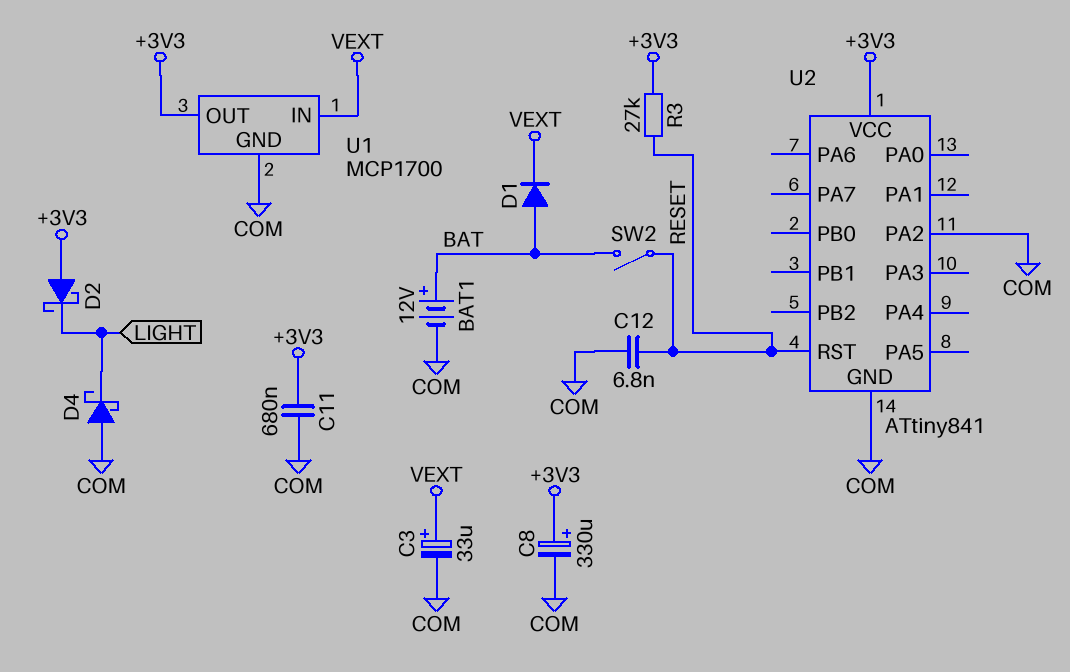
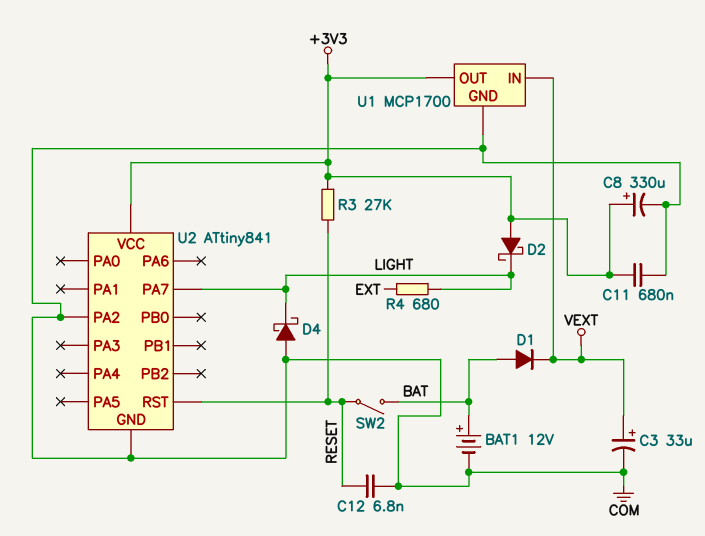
R4: none -> 680 (EXT, LIGHT)
U2 pin PA7: none -> LIGHT

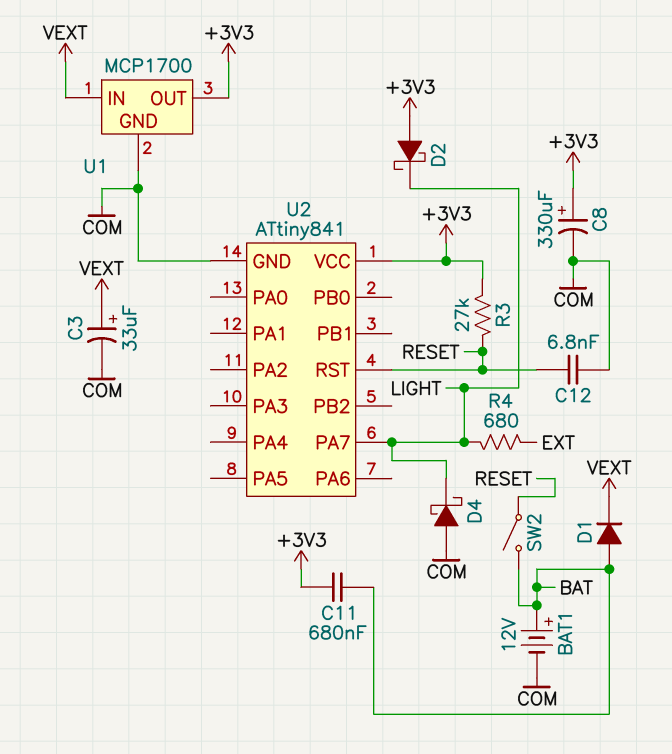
C11: 680nF (+3V3, COM) -> 680nF (+3V3, BAT)
U2 pin PA2: COM -> none

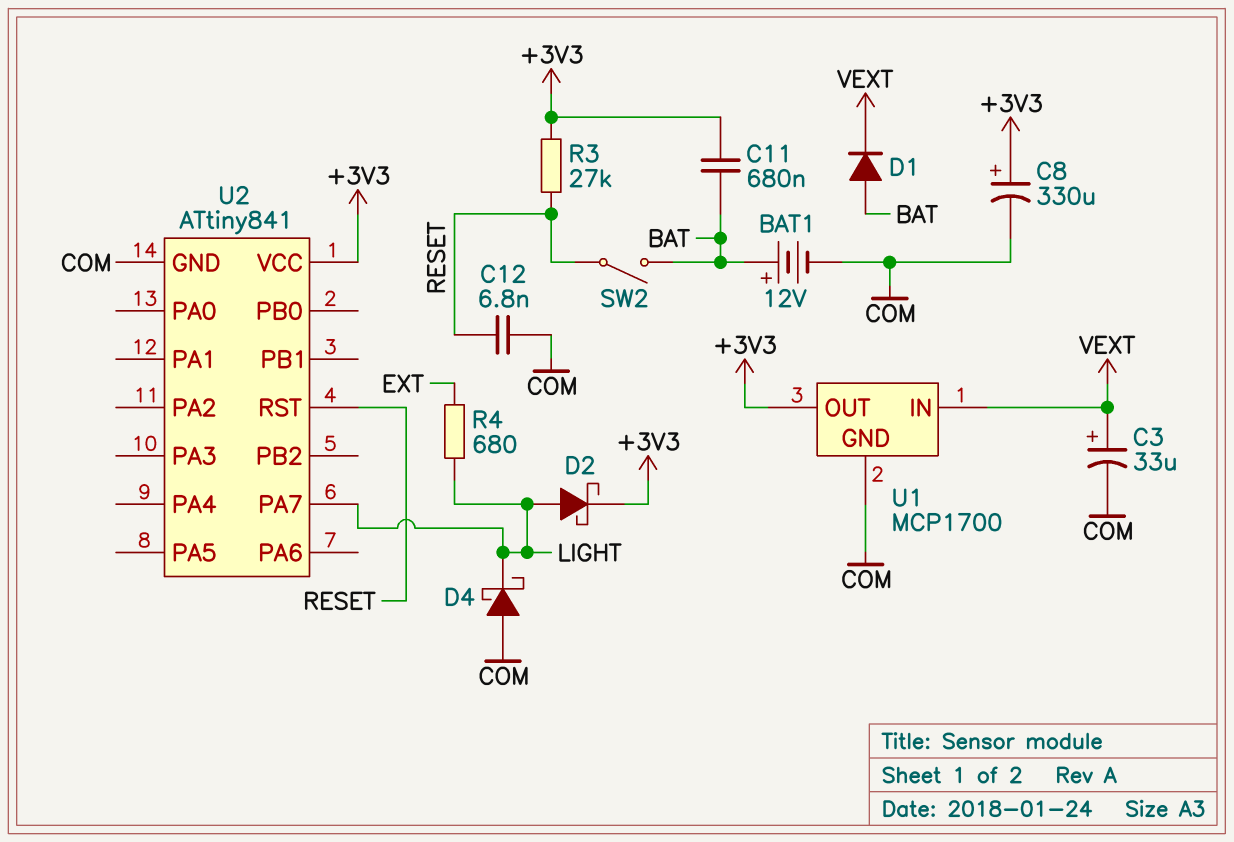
D2: schottky (A +3V3, K LIGHT) -> schottky (A LIGHT, K +3V3)

